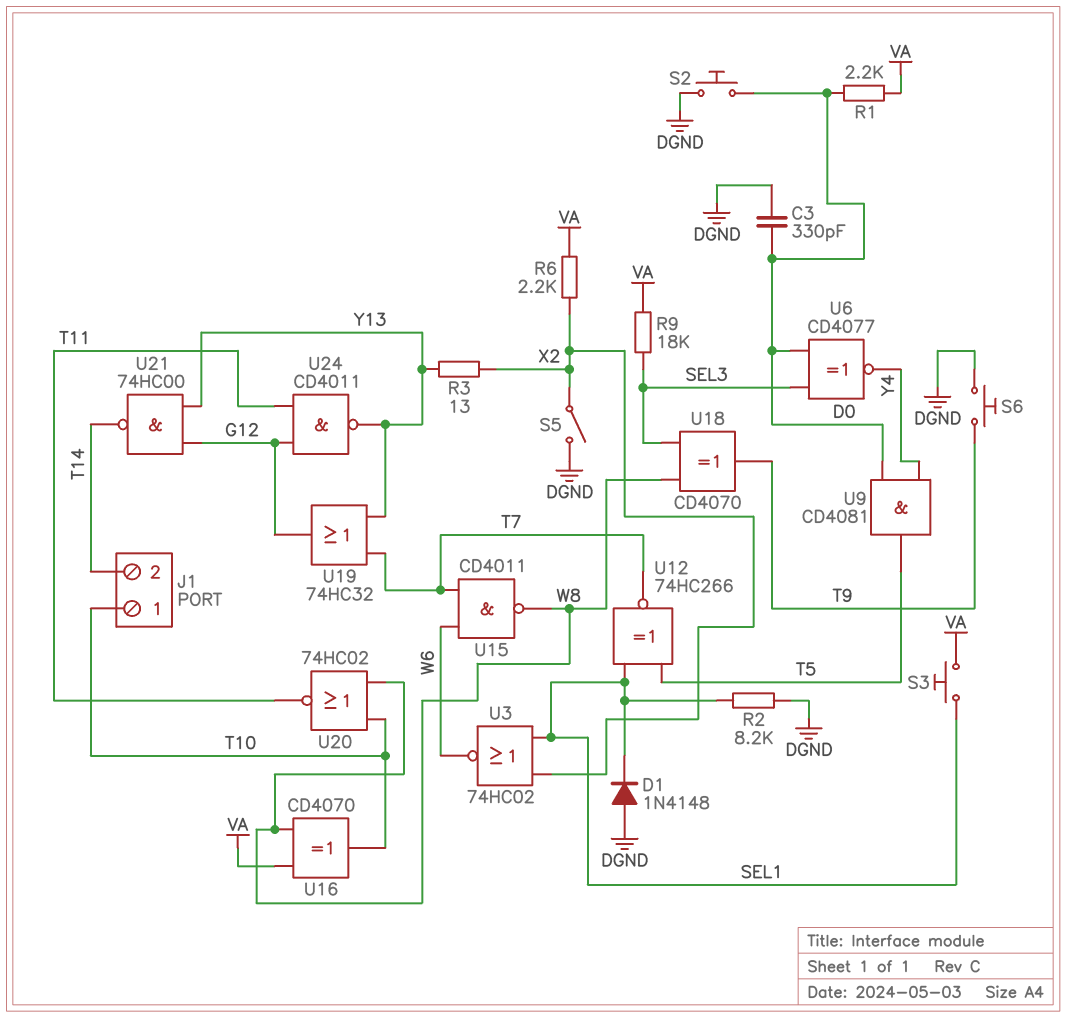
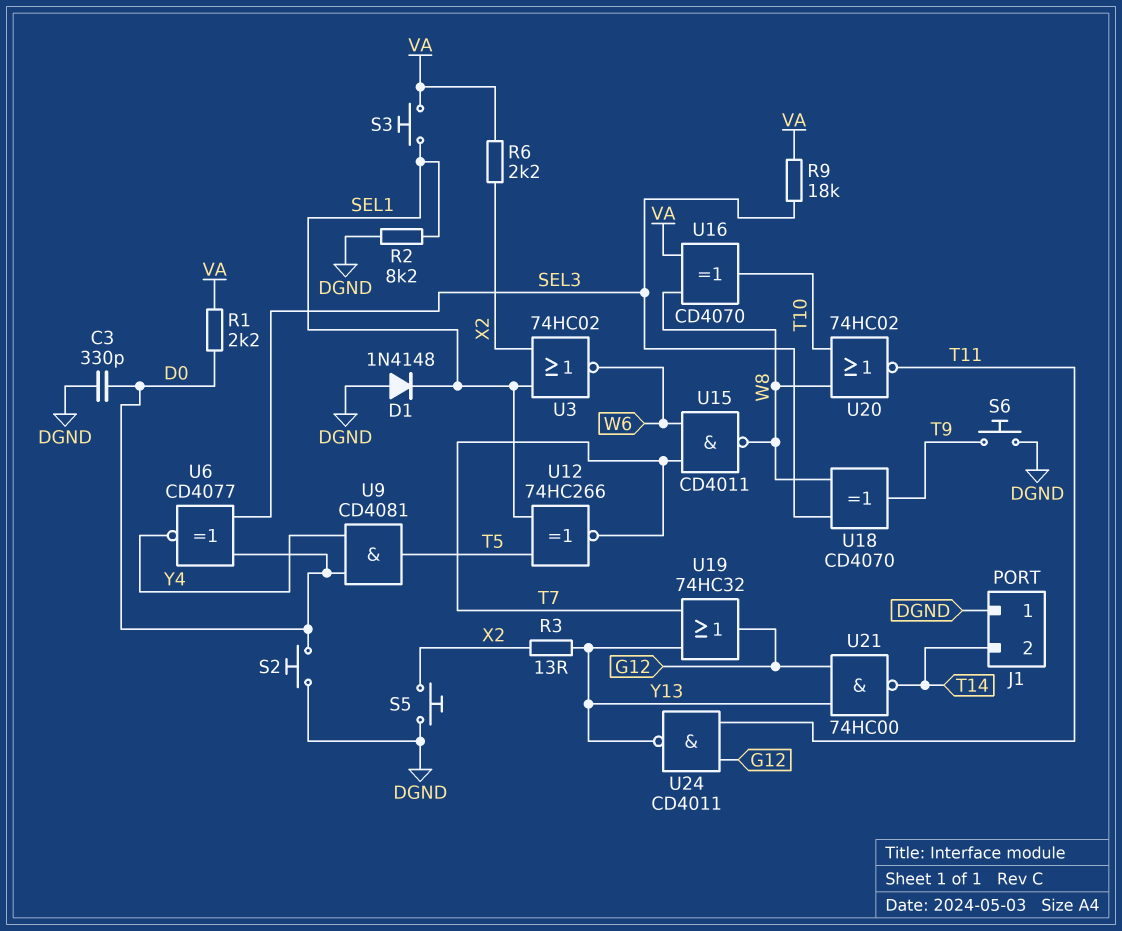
J1 pin 1: T10 -> DGND
S5: switch (DGND, X2) -> button (DGND, X2)

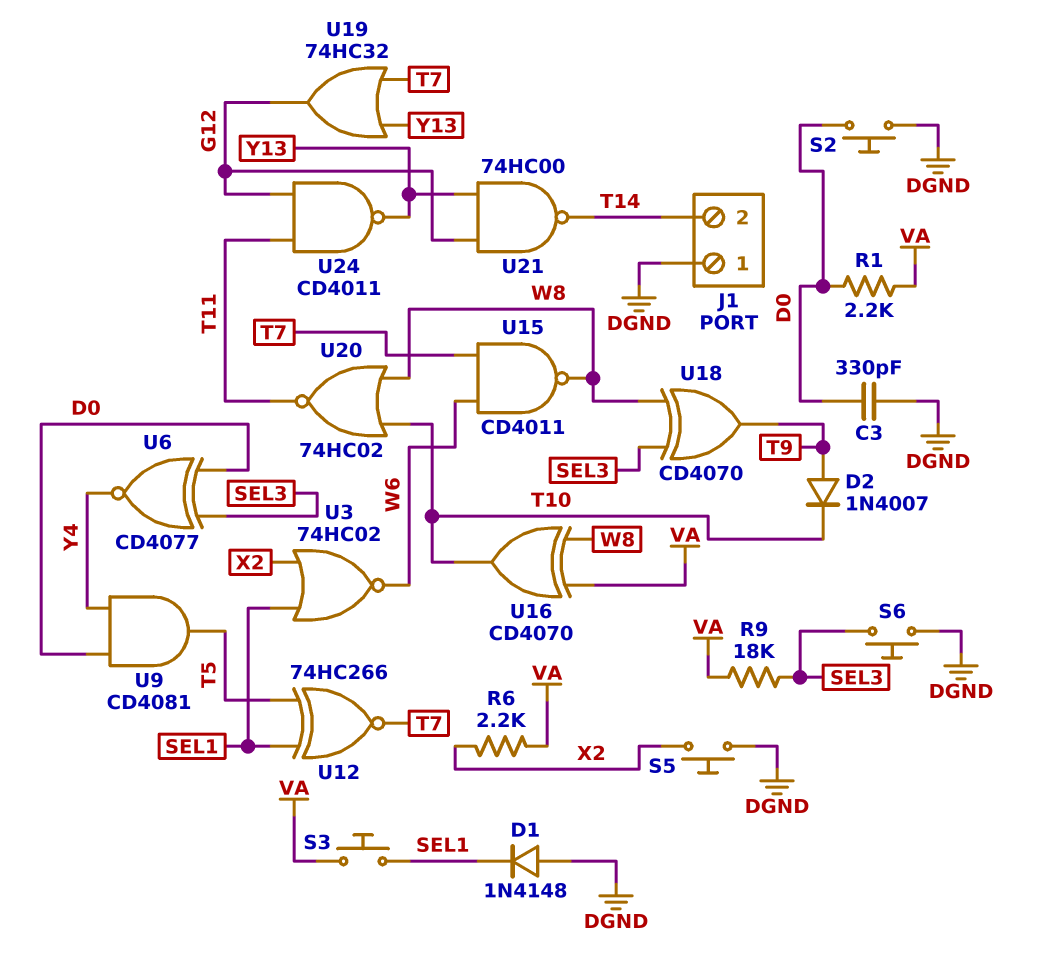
D2: none -> diode 1N4007 (A T9, K T10)
R2: 8.2k (DGND, SEL1) -> none
R3: 13 (X2, Y13) -> none
S6: button (DGND, T9) -> button (DGND, SEL3)

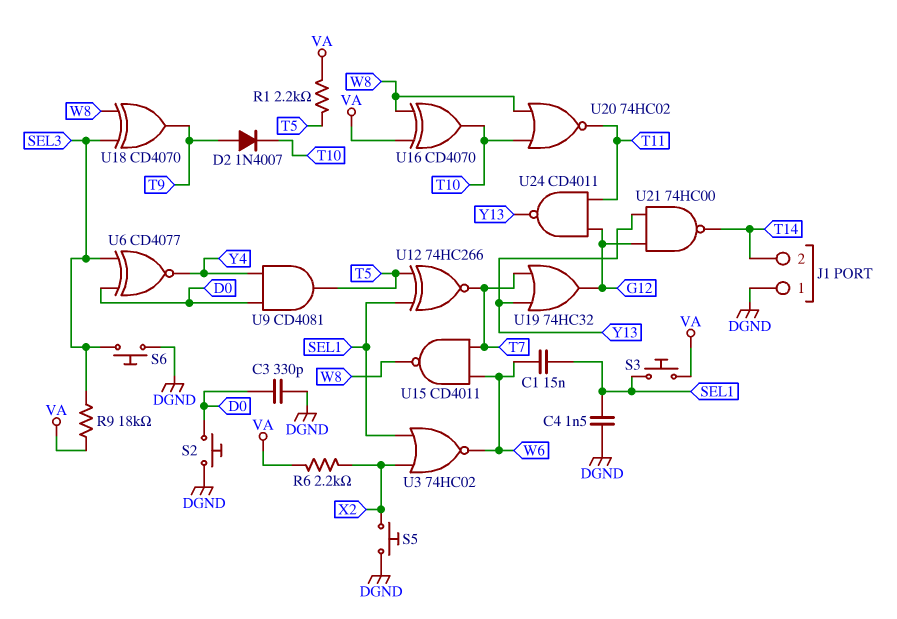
C1: none -> 15nF (SEL1, W6)
C4: none -> 1.5nF (DGND, SEL1)
D1: diode 1N4148 (A DGND, K SEL1) -> none
R1: 2.2k (D0, VA) -> 2.2k (T5, VA)

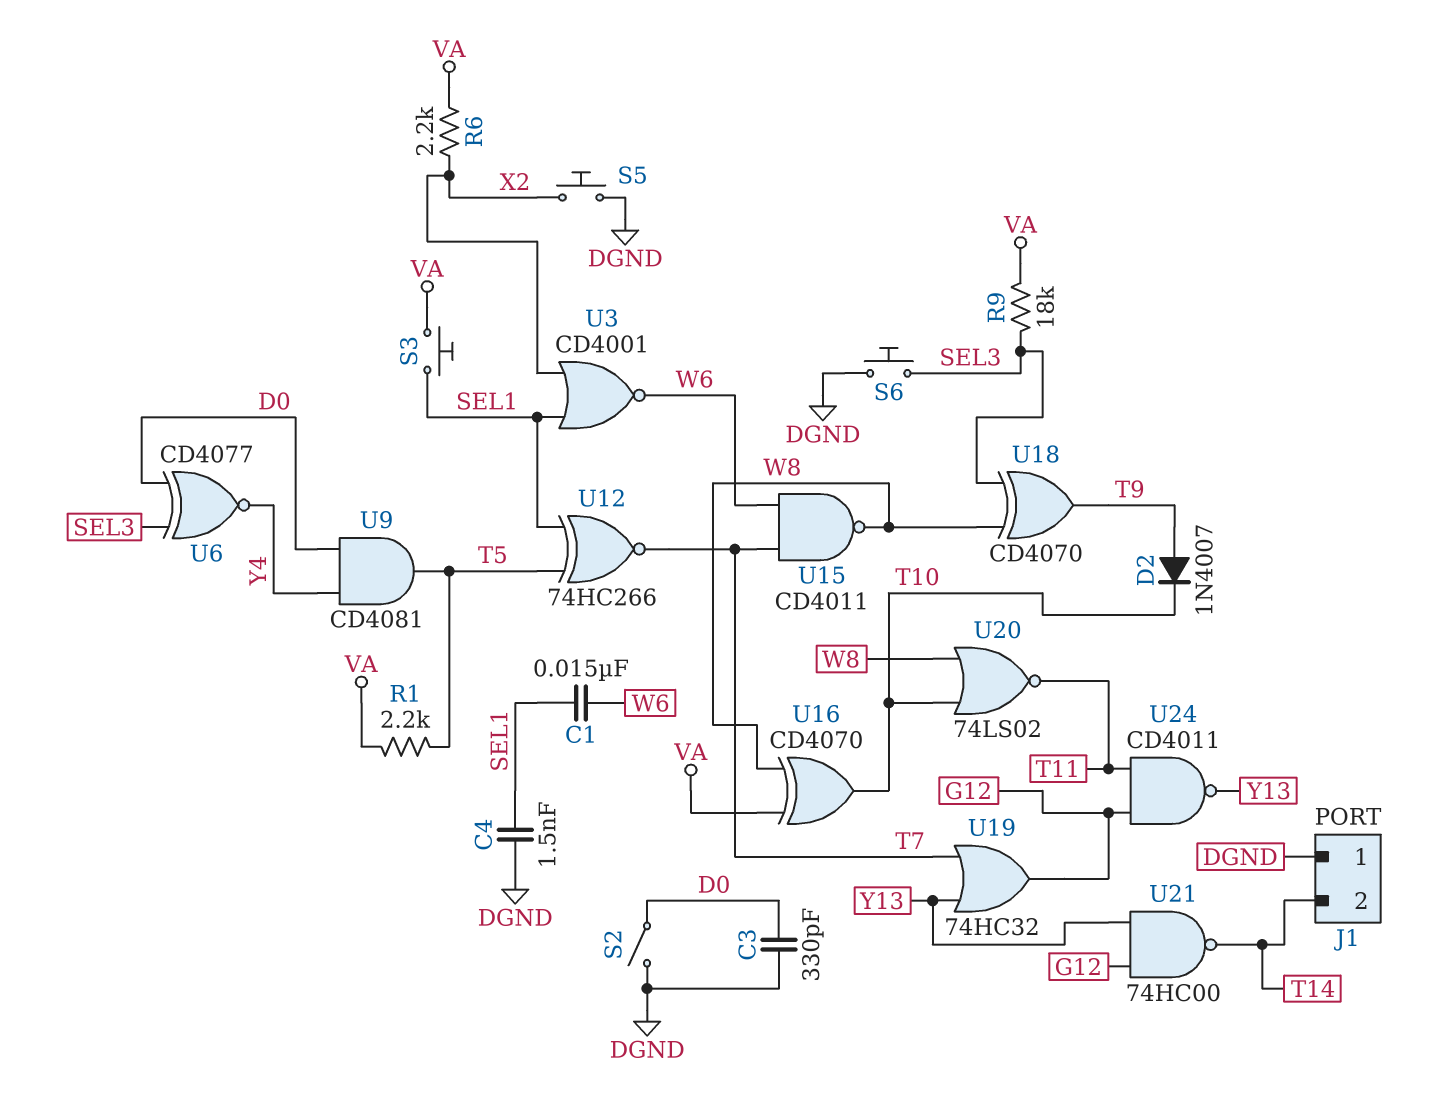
S2: button (D0, DGND) -> switch (D0, DGND)
U3: NOR 74HC02 (in SEL1, in X2, out W6) -> NOR CD4001 (in SEL1, in X2, out W6)
U20: NOR 74HC02 (in T10, in W8, out T11) -> NOR 74LS02 (in T10, in W8, out T11)

